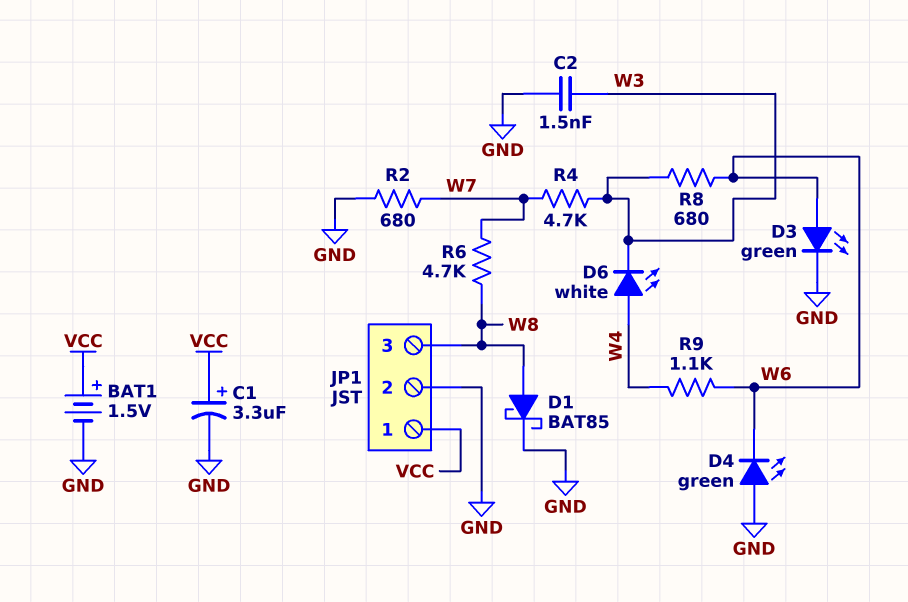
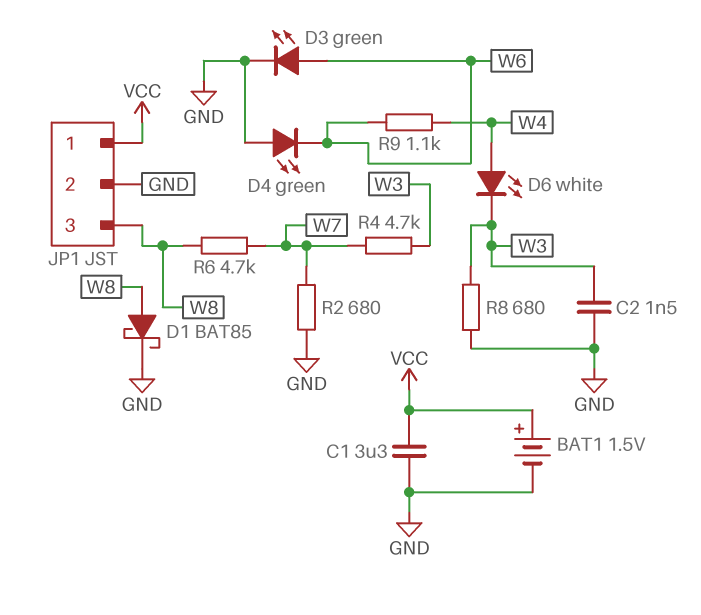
C1: 3.3uF (plus VCC, minus GND) -> 3.3uF (GND, VCC)
R8: 680 (W3, W6) -> 680 (GND, W3)

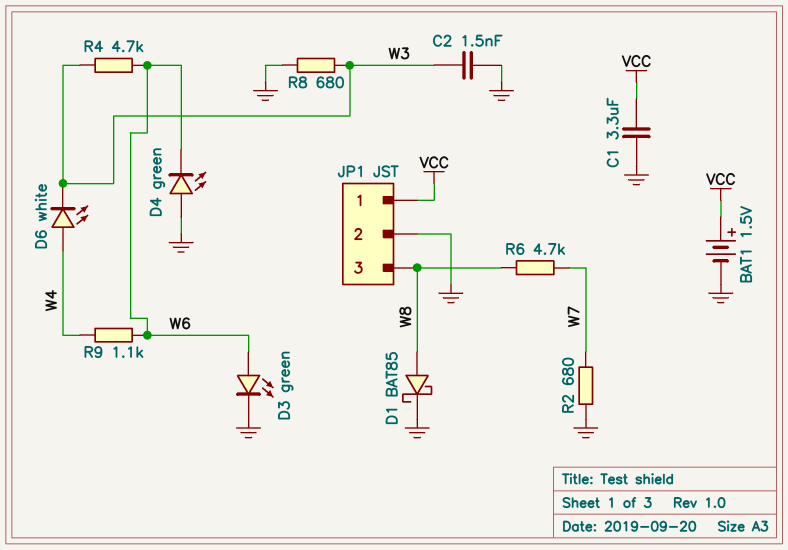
R4: 4.7k (W3, W7) -> 4.7k (W3, W6)

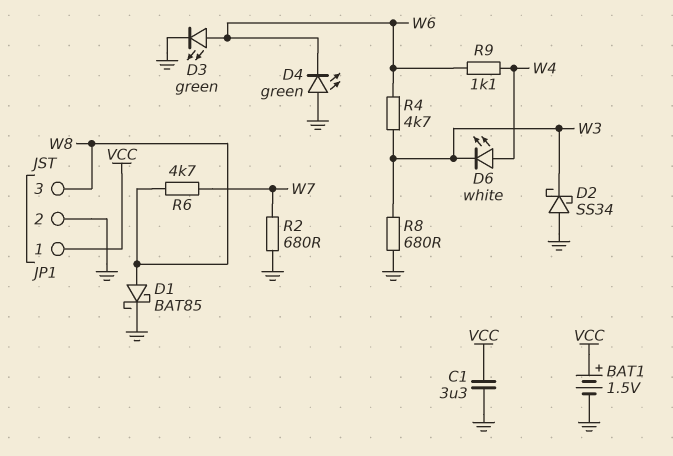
C2: 1.5nF (GND, W3) -> none
D2: none -> schottky SS34 (A GND, K W3)

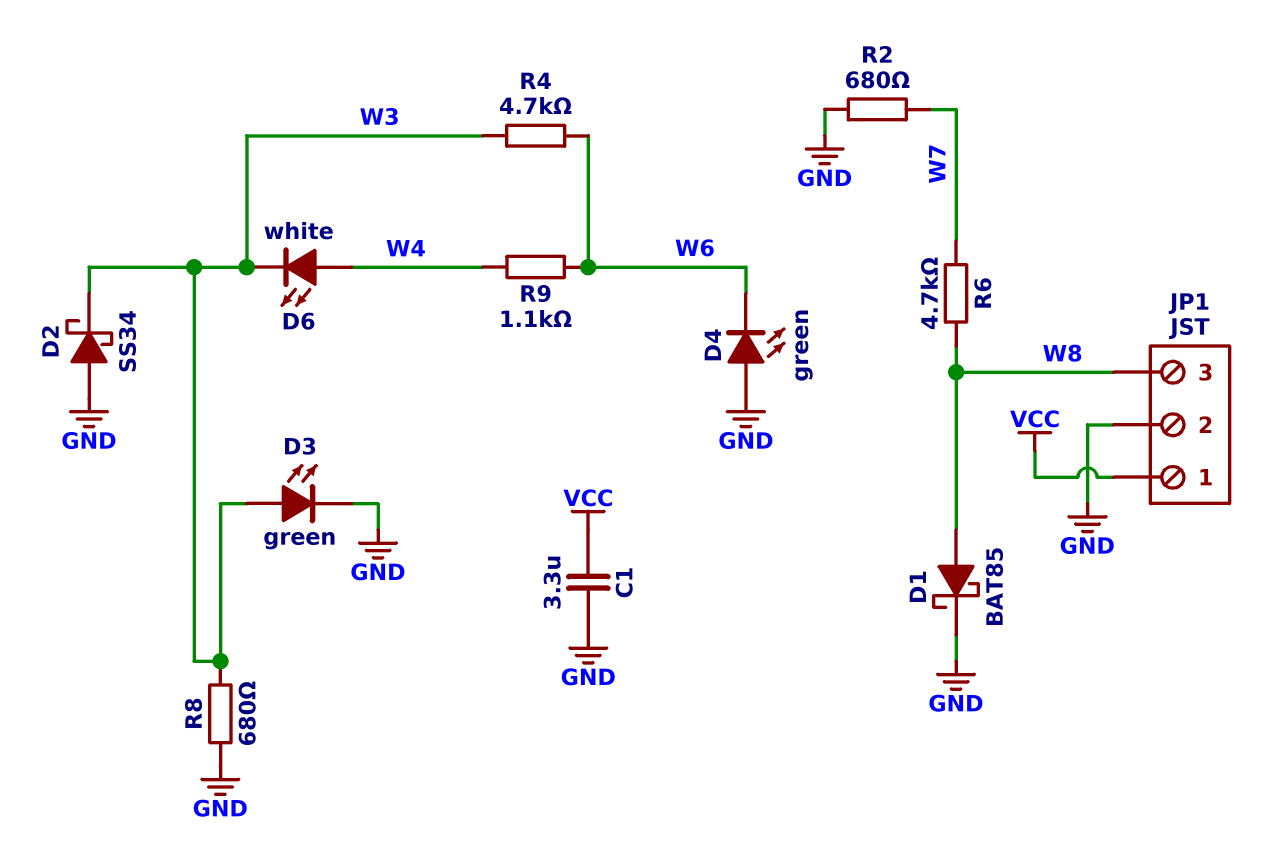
BAT1: 1.5V (plus VCC, minus GND) -> none
D3: LED green (A W6, K GND) -> LED green (A W3, K GND)

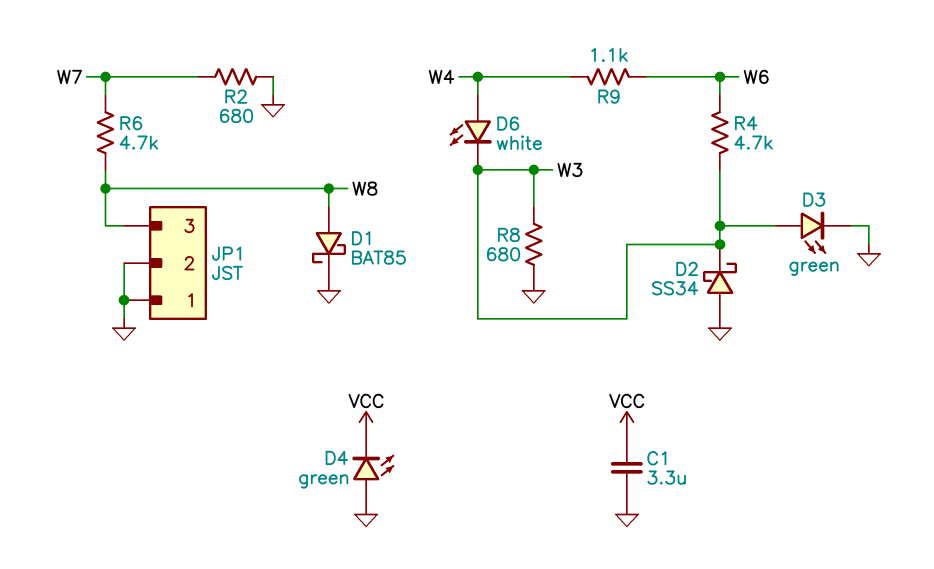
D4: LED green (A GND, K W6) -> LED green (A GND, K VCC)
JP1 pin 1: VCC -> GND

